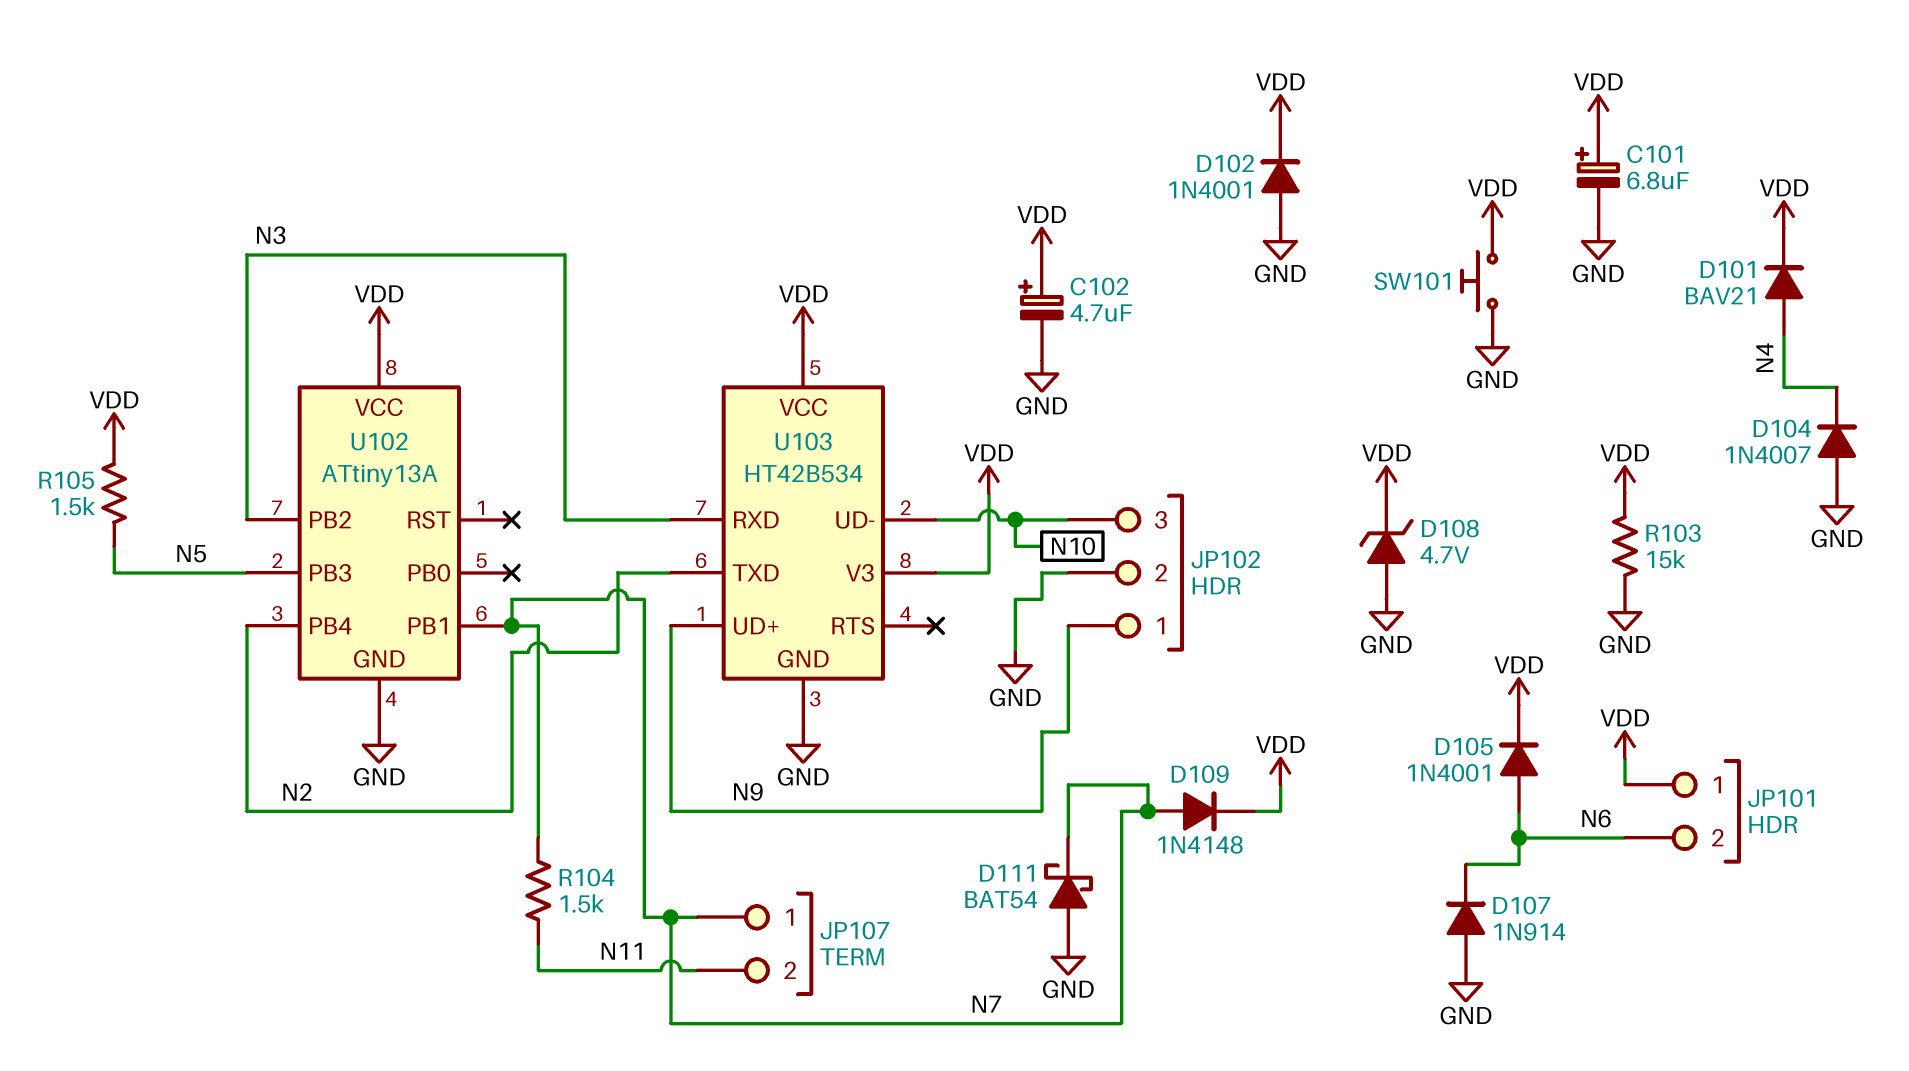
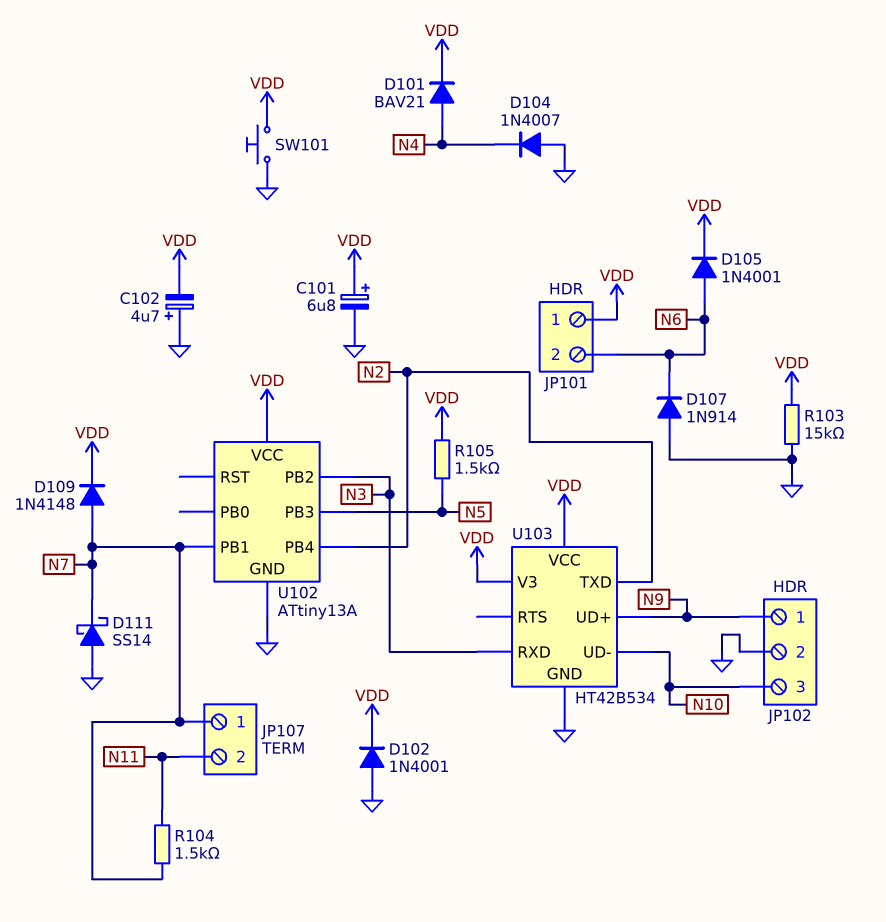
C102: 4.7uF (plus VDD, minus GND) -> 4.7uF (plus GND, minus VDD)
D108: zener 4.7V (A GND, K VDD) -> none
D111: schottky BAT54 (A GND, K N7) -> schottky SS14 (A GND, K N7)

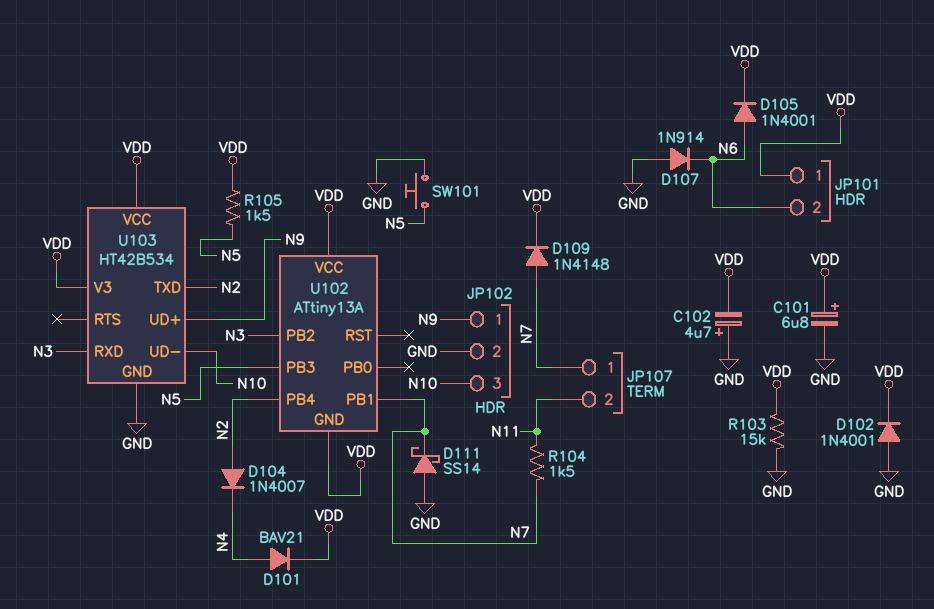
D104: diode 1N4007 (A GND, K N4) -> diode 1N4007 (A N2, K N4)
SW101: button (GND, VDD) -> button (GND, N5)
U102 pin GND: GND -> VDD

